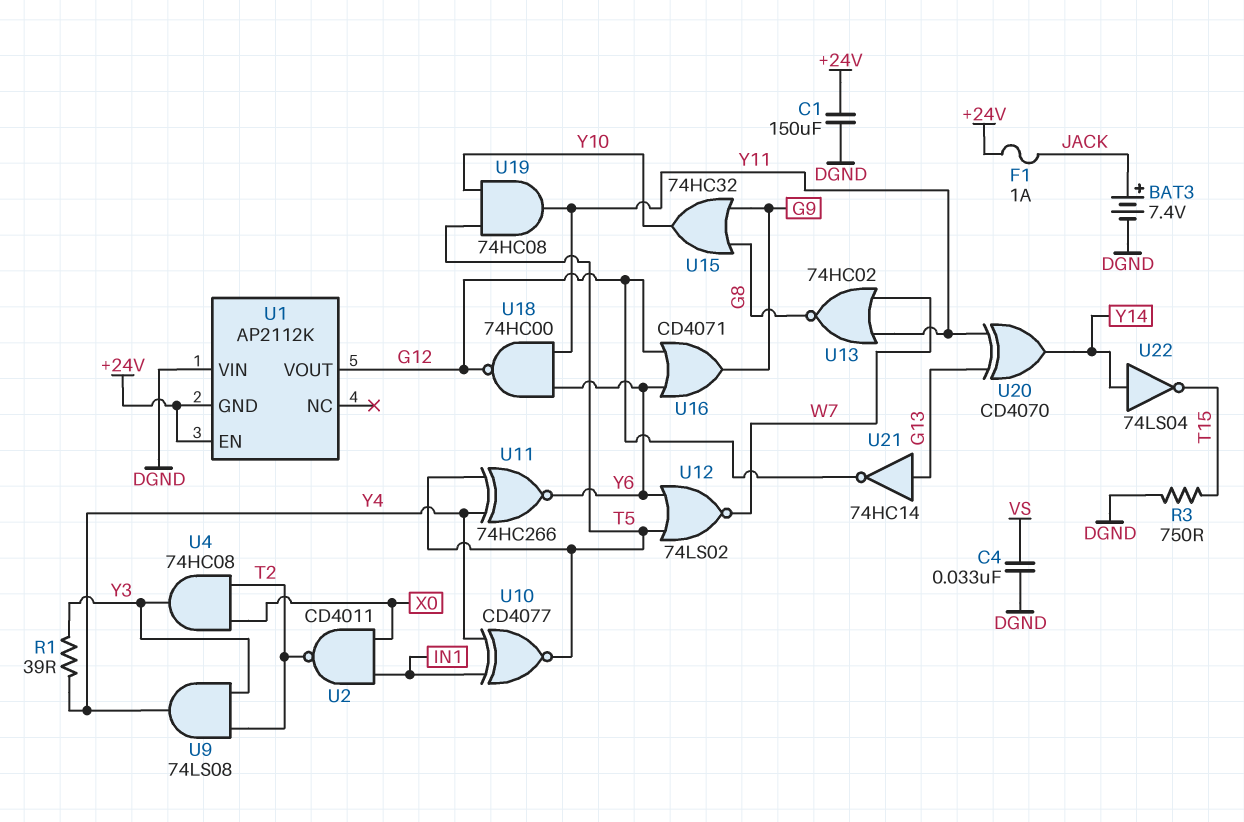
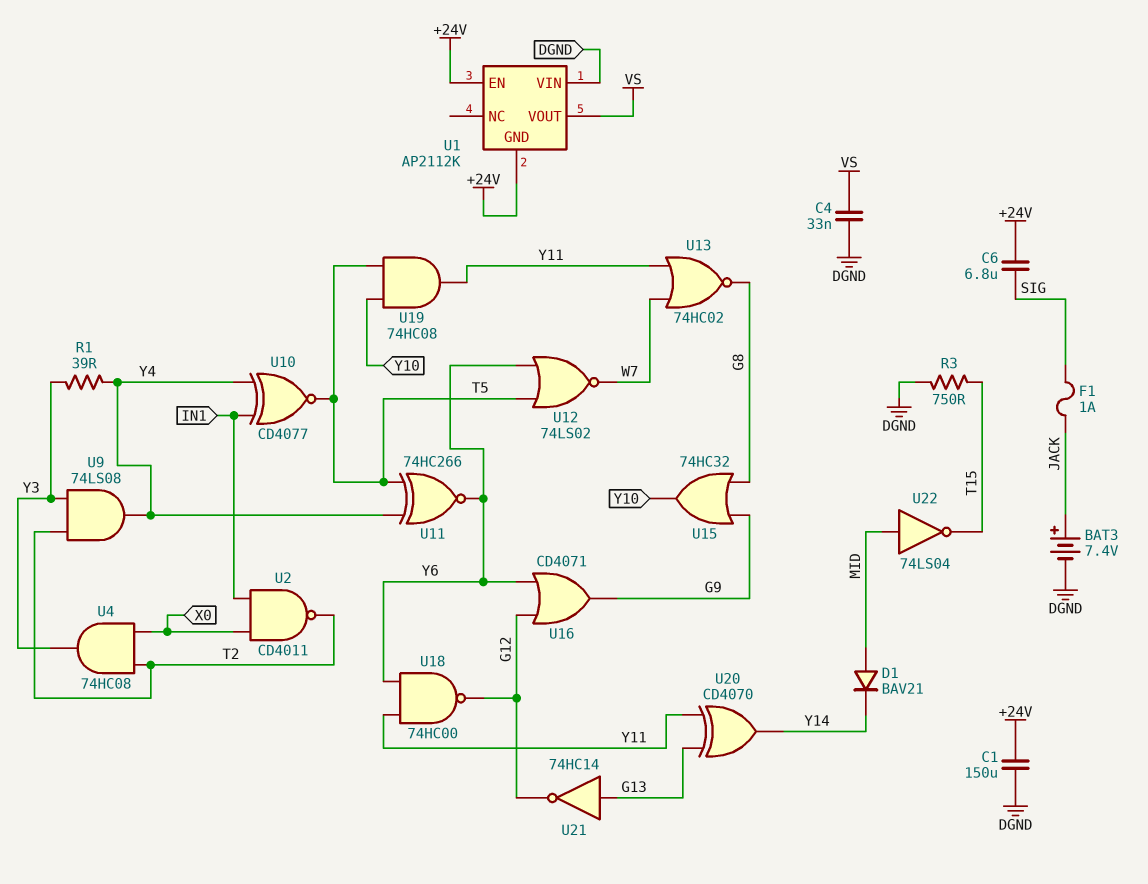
C6: none -> 6.8uF (+24V, SIG)
D1: none -> diode BAV21 (A MID, K Y14)
F1: 1A (+24V, JACK) -> 1A (JACK, SIG)
U1 pin VOUT: G12 -> VS
U22: NOT 74LS04 (in Y14, out T15) -> NOT 74LS04 (in MID, out T15)

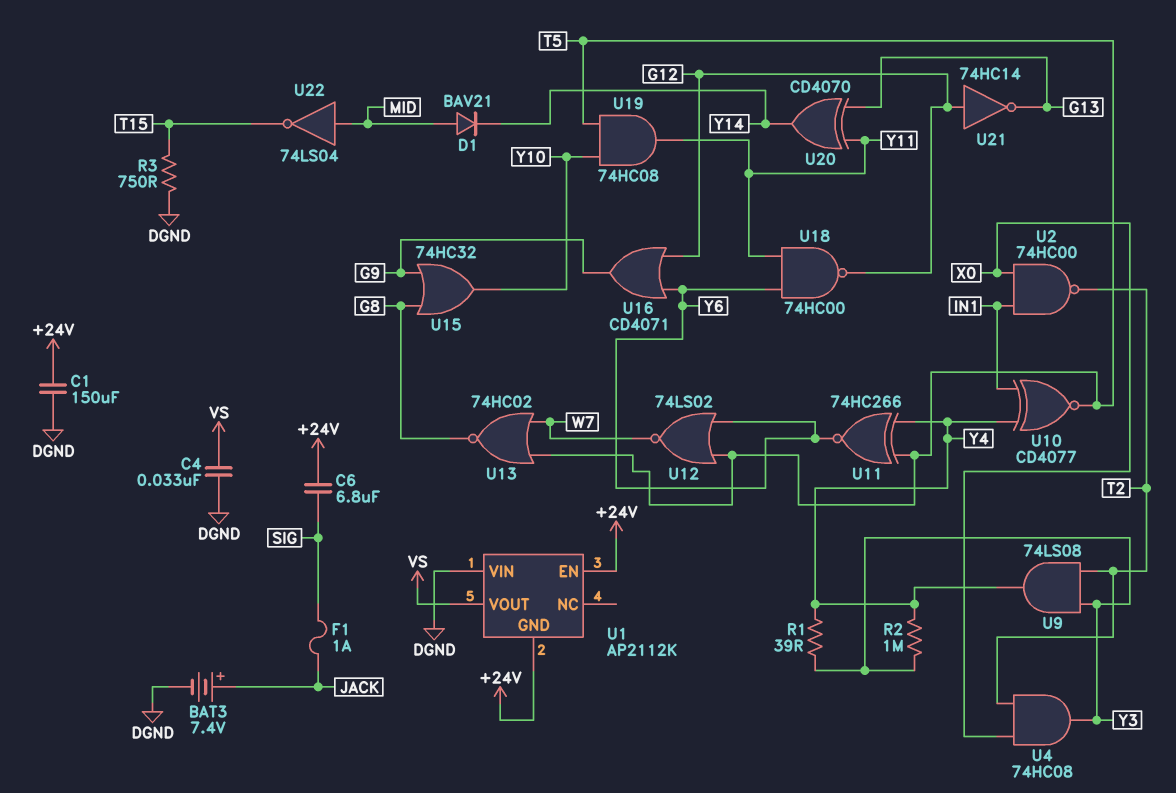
R2: none -> 1M (Y3, Y4)
U2: NAND CD4011 (in IN1, in X0, out T2) -> NAND 74HC00 (in IN1, in X0, out T2)
U13: NOR 74HC02 (in W7, in Y11, out G8) -> NOR 74HC02 (in T5, in W7, out G8)
U21: NOT 74HC14 (in G13, out G12) -> NOT 74HC14 (in G12, out G13)

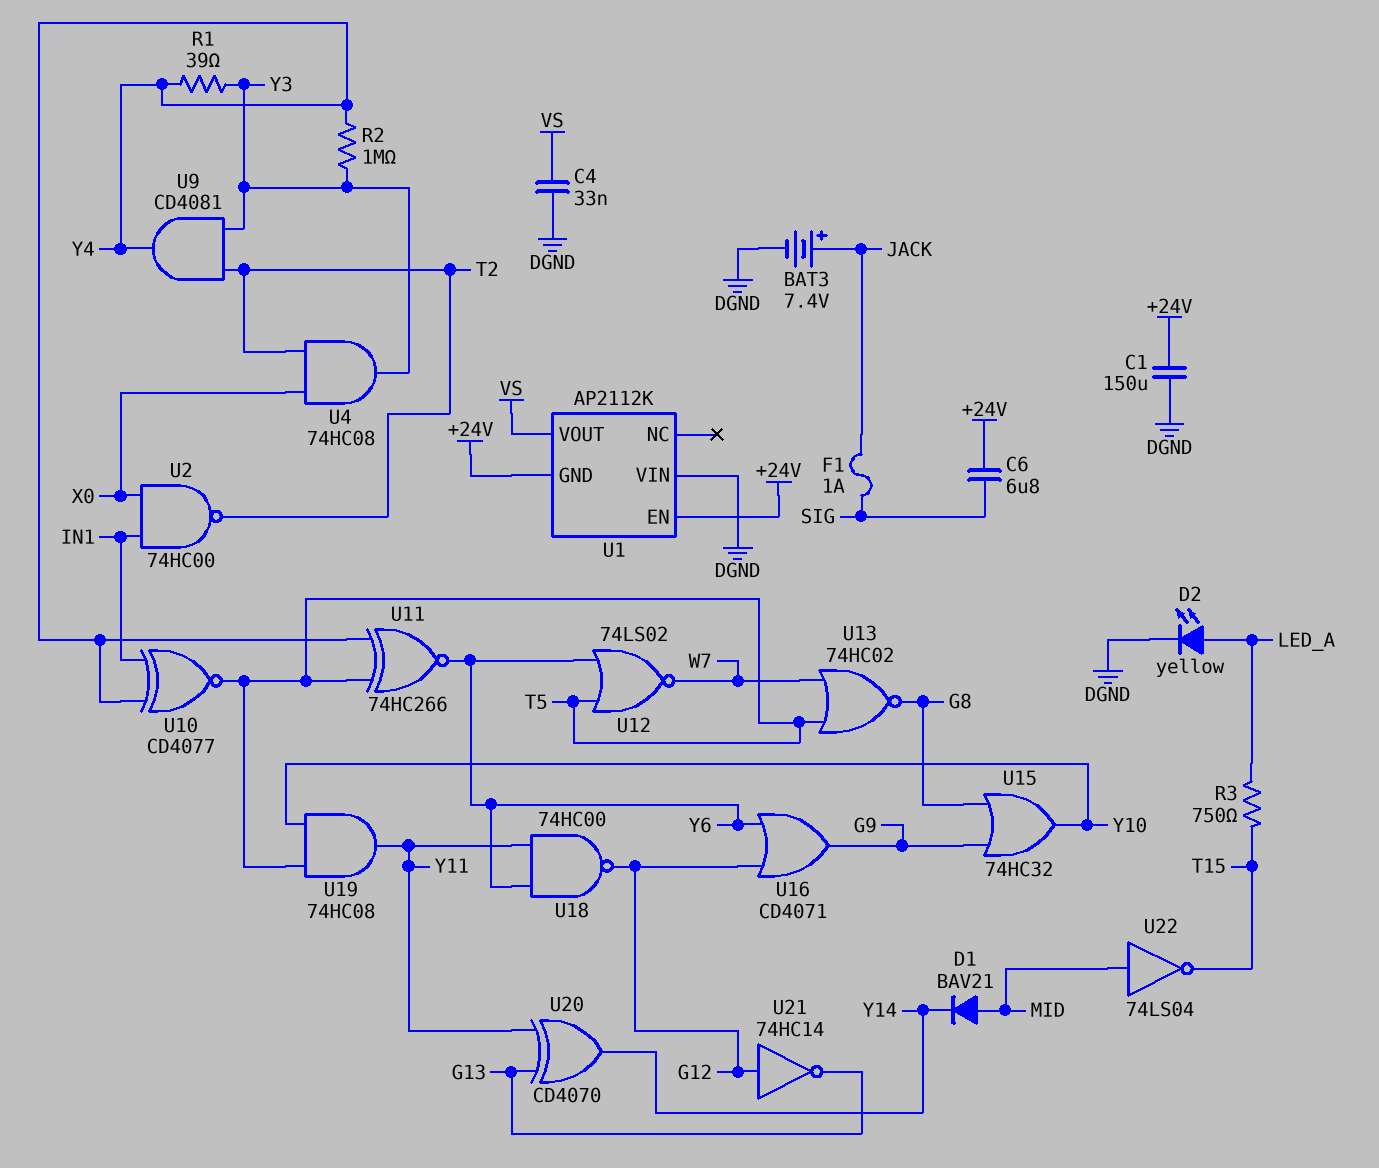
D2: none -> LED yellow (A LED_A, K DGND)
R3: 750 (DGND, T15) -> 750 (LED_A, T15)
U9: AND 74LS08 (in T2, in Y3, out Y4) -> AND CD4081 (in T2, in Y3, out Y4)

